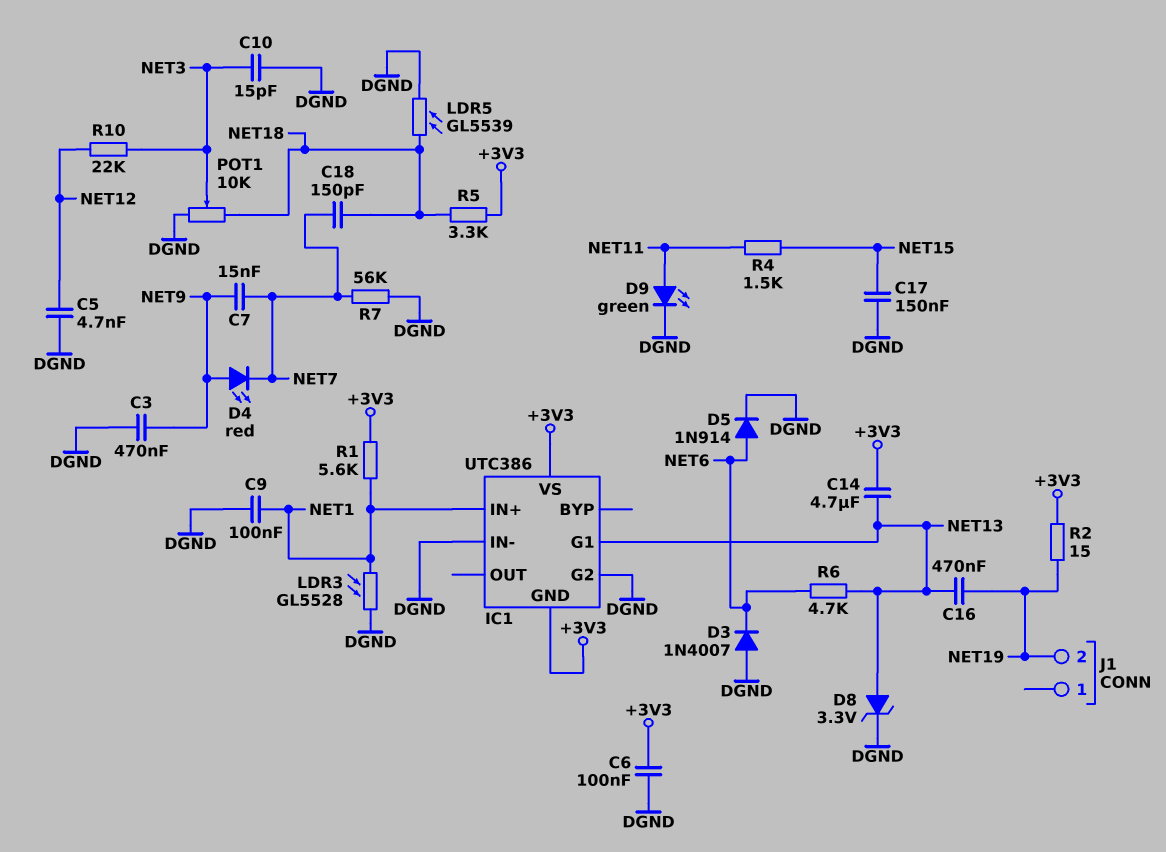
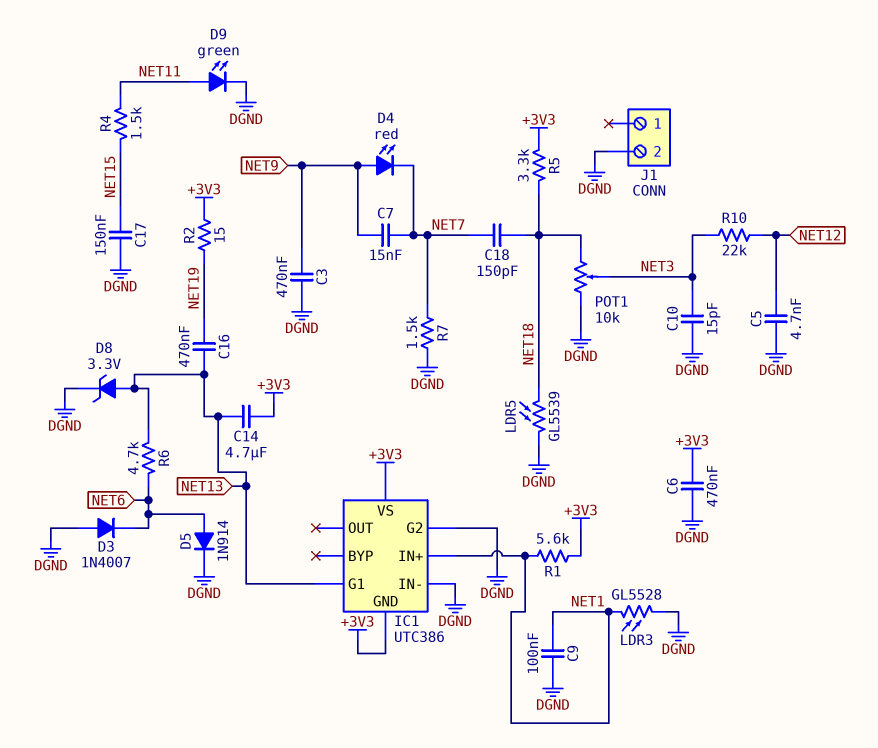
C6: 100nF (+3V3, DGND) -> 470nF (+3V3, DGND)
J1 pin 2: NET19 -> DGND
R7: 56k (DGND, NET7) -> 1.5k (DGND, NET7)

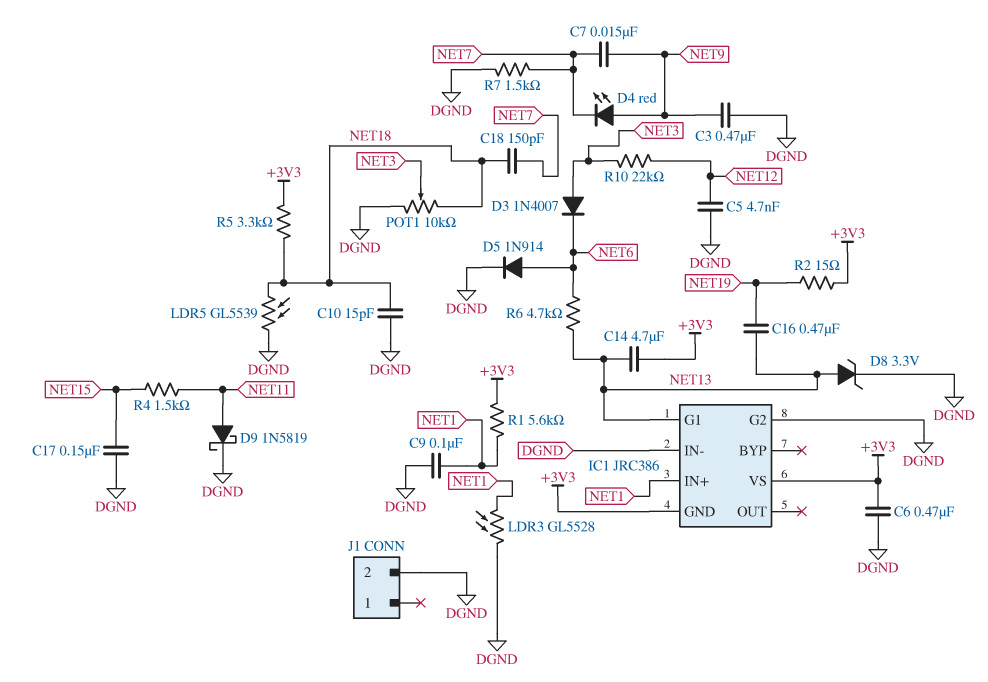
C10: 15pF (DGND, NET3) -> 15pF (DGND, NET18)
D3: diode 1N4007 (A DGND, K NET6) -> diode 1N4007 (A NET3, K NET6)
D9: LED green (A NET11, K DGND) -> schottky 1N5819 (A NET11, K DGND)
IC1: UTC386 -> JRC386

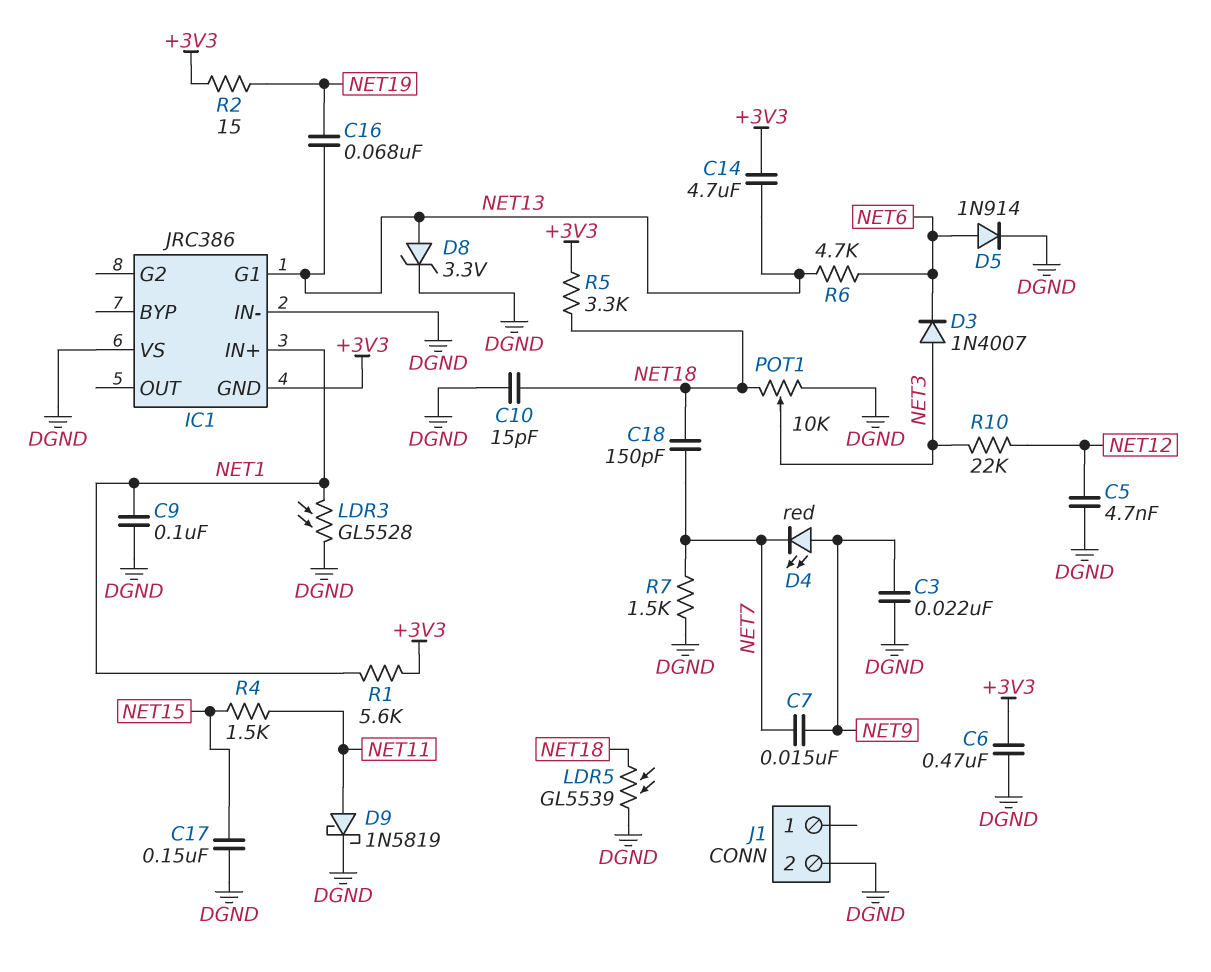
C3: 470nF (DGND, NET9) -> 22nF (DGND, NET9)
C16: 470nF (NET13, NET19) -> 68nF (NET13, NET19)
IC1 pin G2: DGND -> none
IC1 pin VS: +3V3 -> DGND

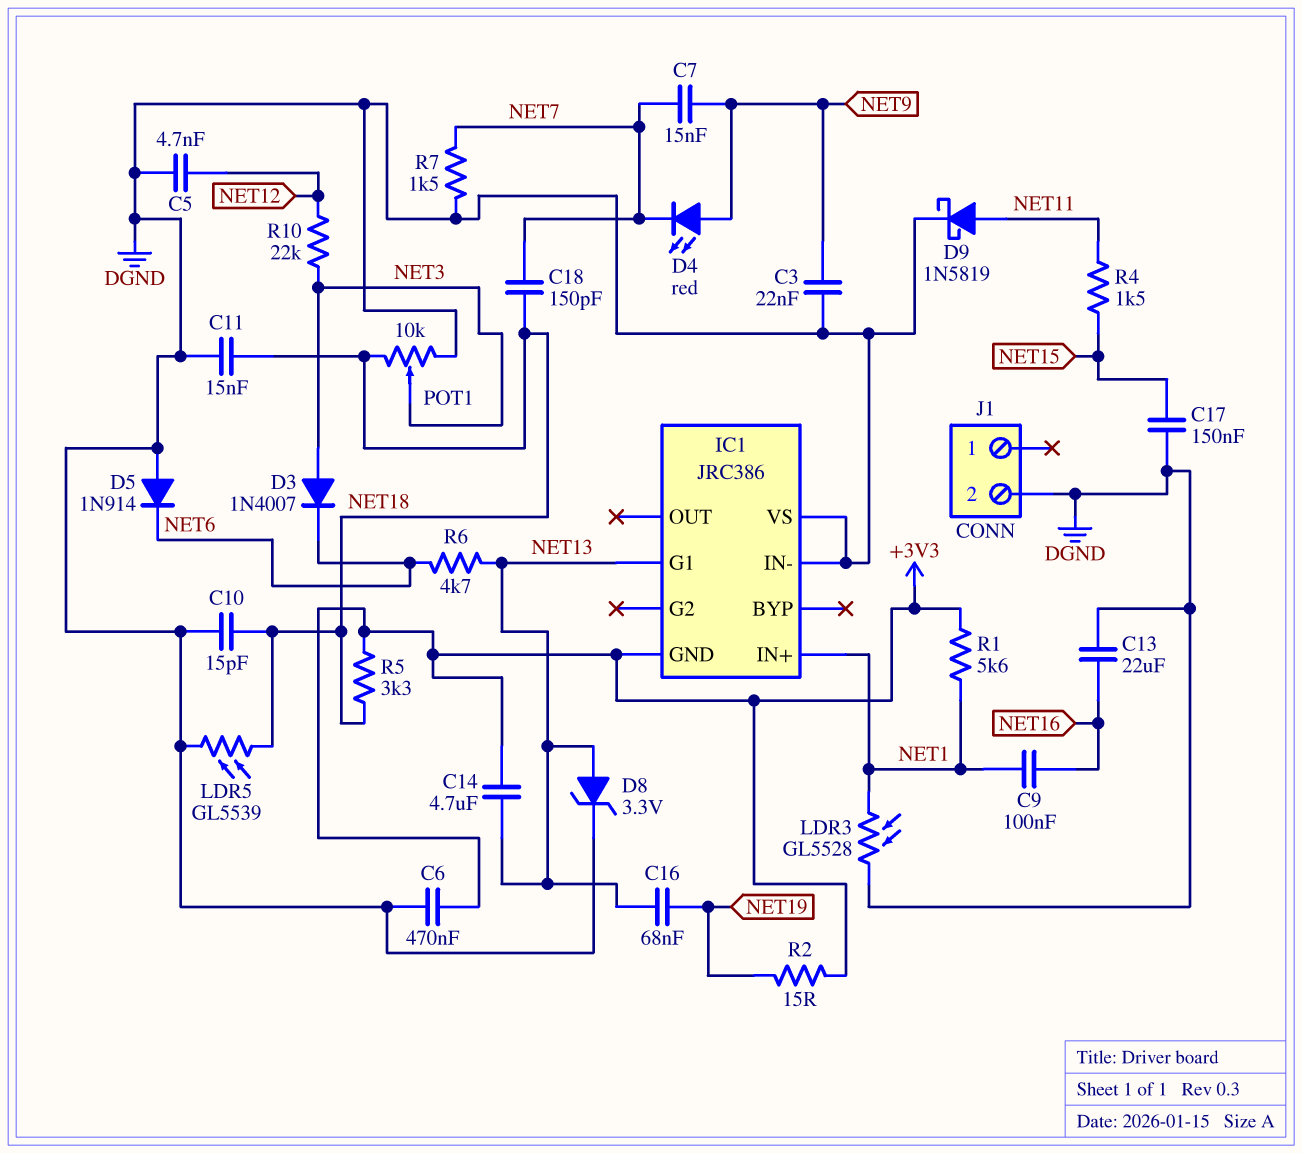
C9: 100nF (DGND, NET1) -> 100nF (NET1, NET16)
C11: none -> 15nF (DGND, NET18)
C13: none -> 22uF (DGND, NET16)
D5: diode 1N914 (A NET6, K DGND) -> diode 1N914 (A DGND, K NET6)

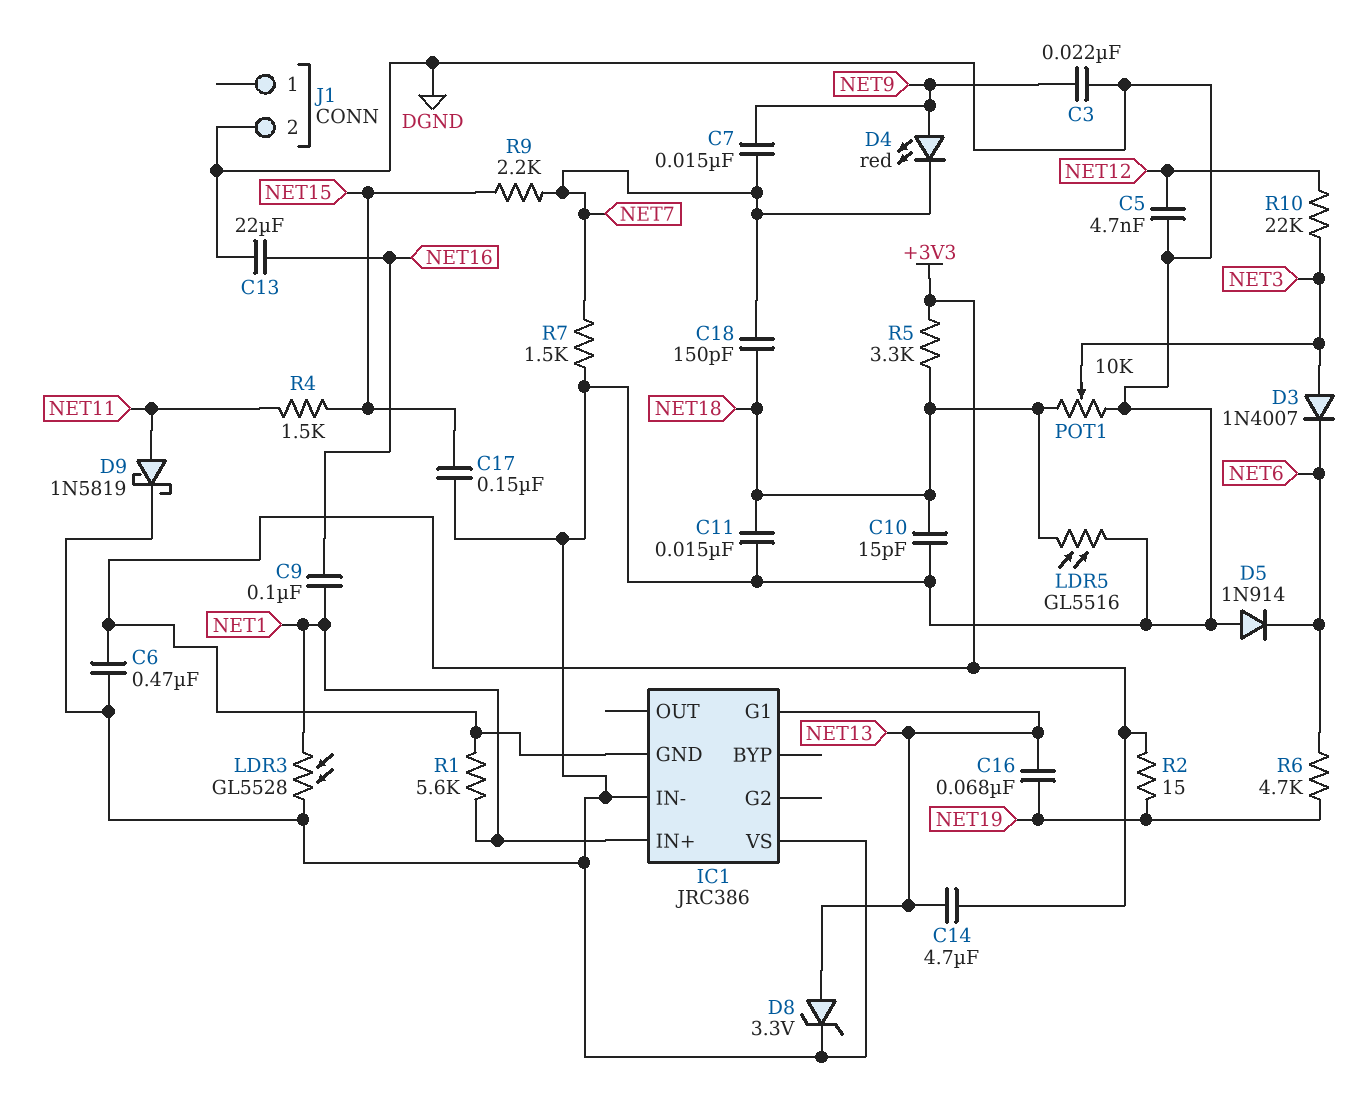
LDR5: GL5539 (DGND, NET18) -> GL5516 (DGND, NET18)
R6: 4.7k (NET6, NET13) -> 4.7k (NET6, NET19)
R9: none -> 2.2k (NET7, NET15)

